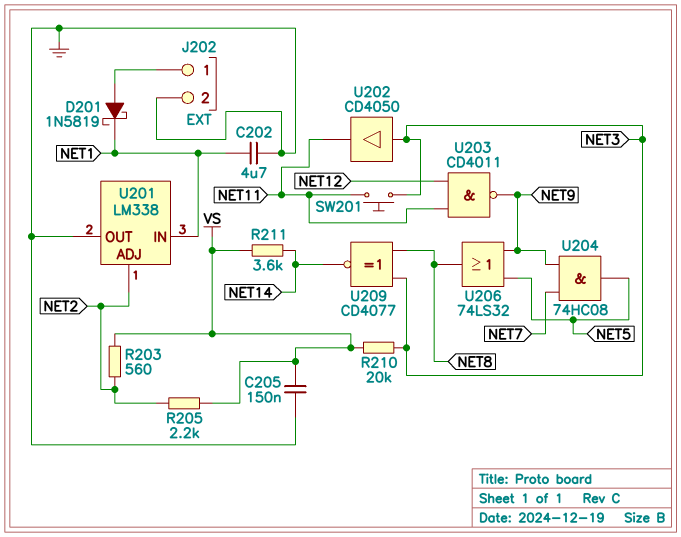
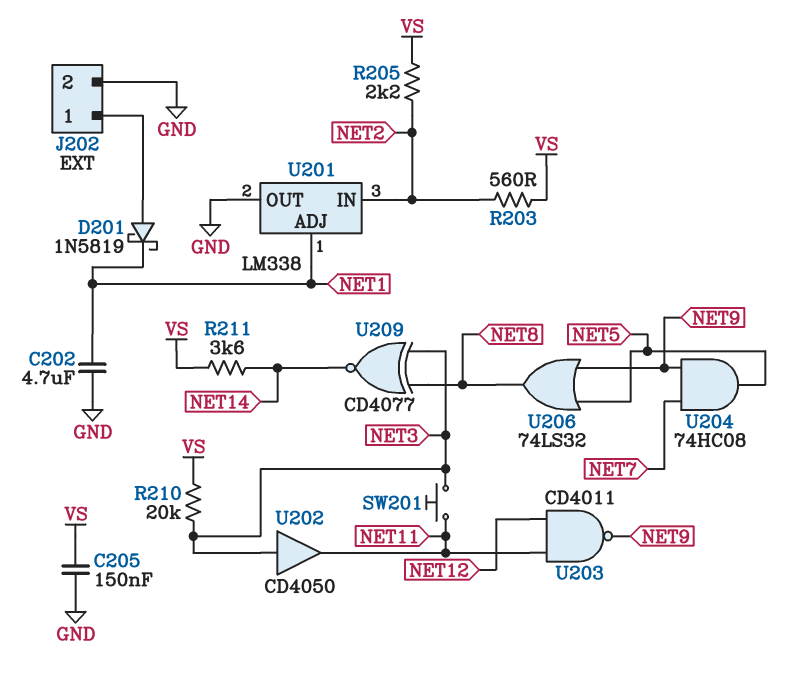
U201 pin ADJ: NET2 -> NET1
U201 pin IN: NET1 -> NET2

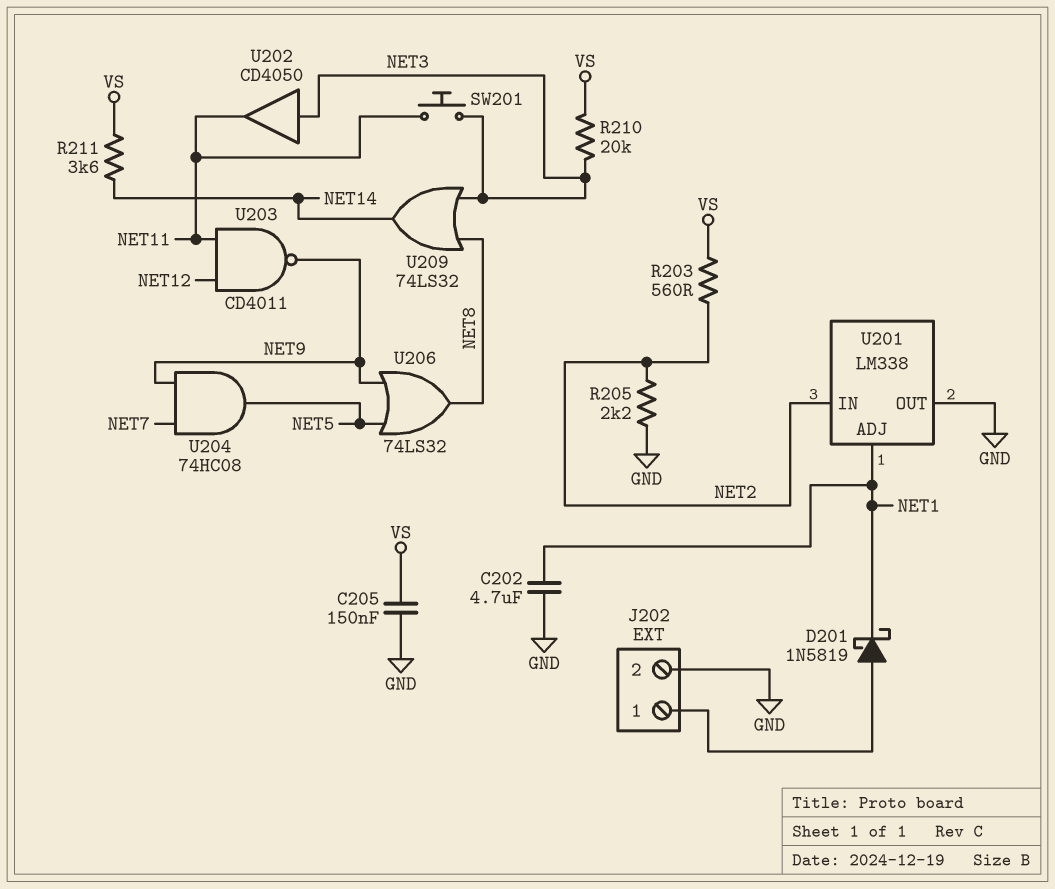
R205: 2.2k (NET2, VS) -> 2.2k (GND, NET2)
U209: XNOR CD4077 (in NET3, in NET8, out NET14) -> OR 74LS32 (in NET3, in NET8, out NET14)

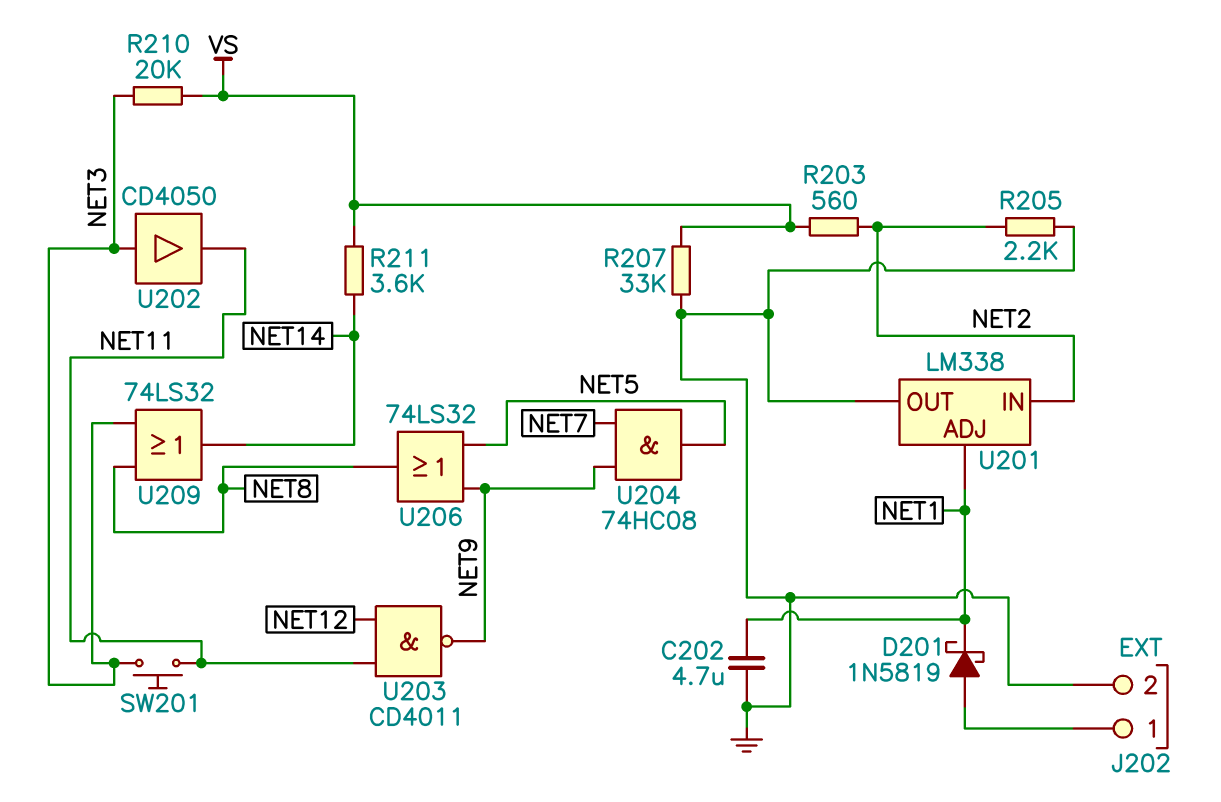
C205: 150nF (GND, VS) -> none
R207: none -> 33k (GND, VS)

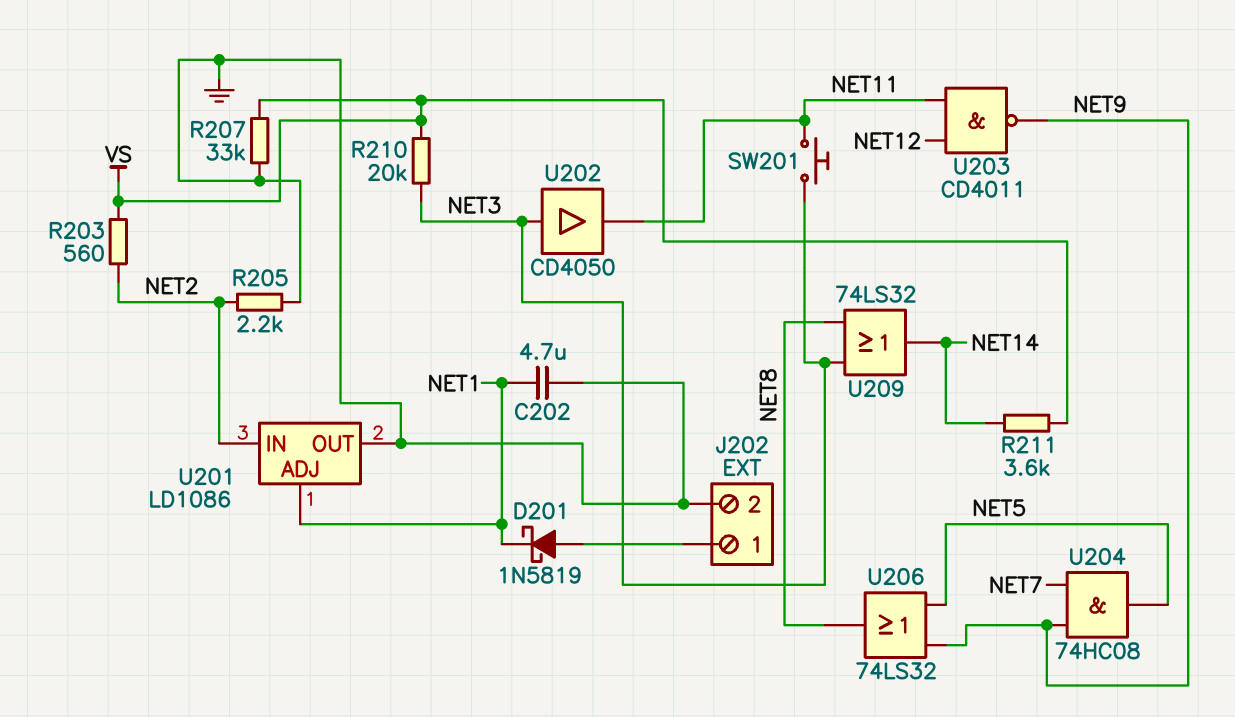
U201: LM338 -> LD1086

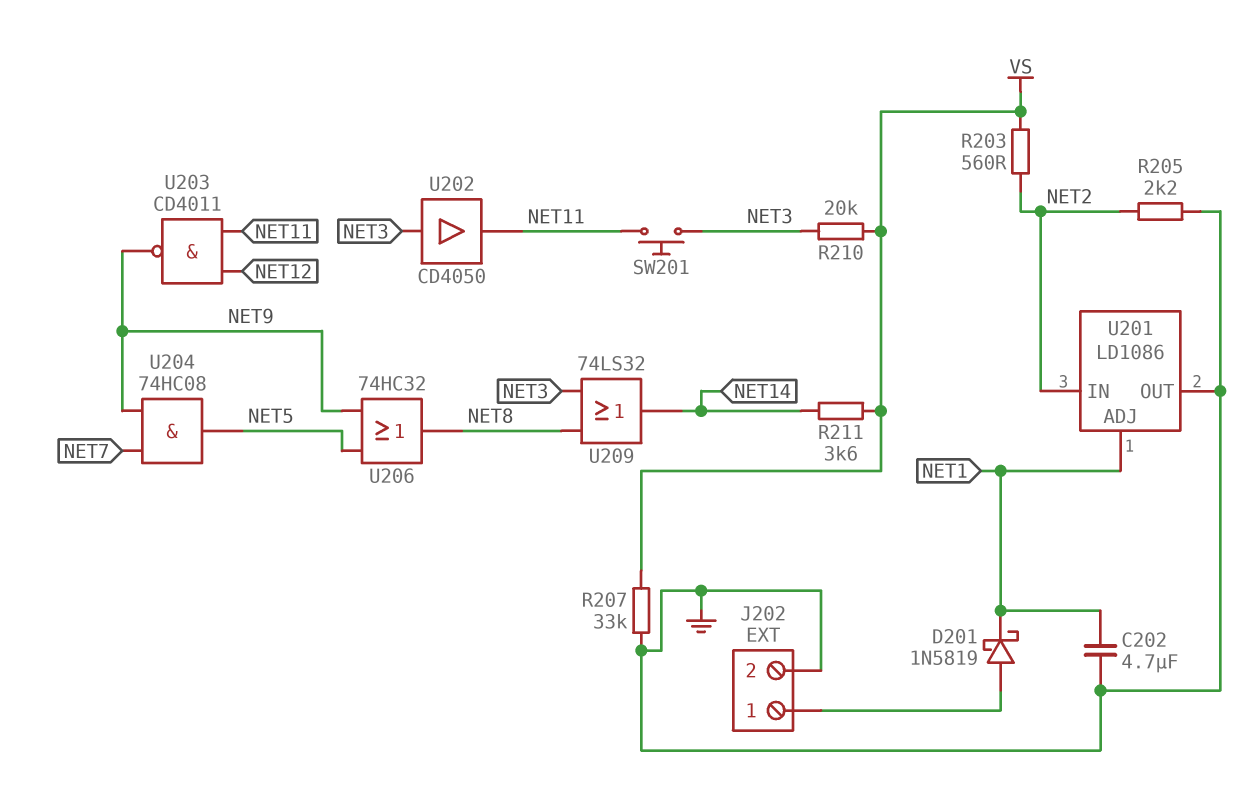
U206: OR 74LS32 (in NET5, in NET9, out NET8) -> OR 74HC32 (in NET5, in NET9, out NET8)

